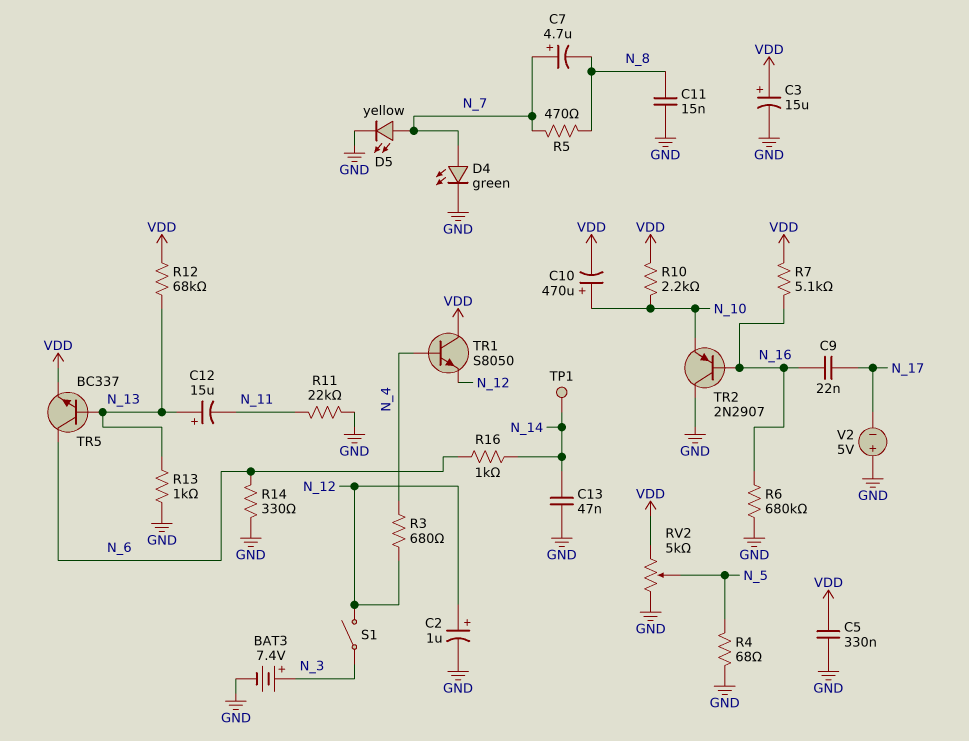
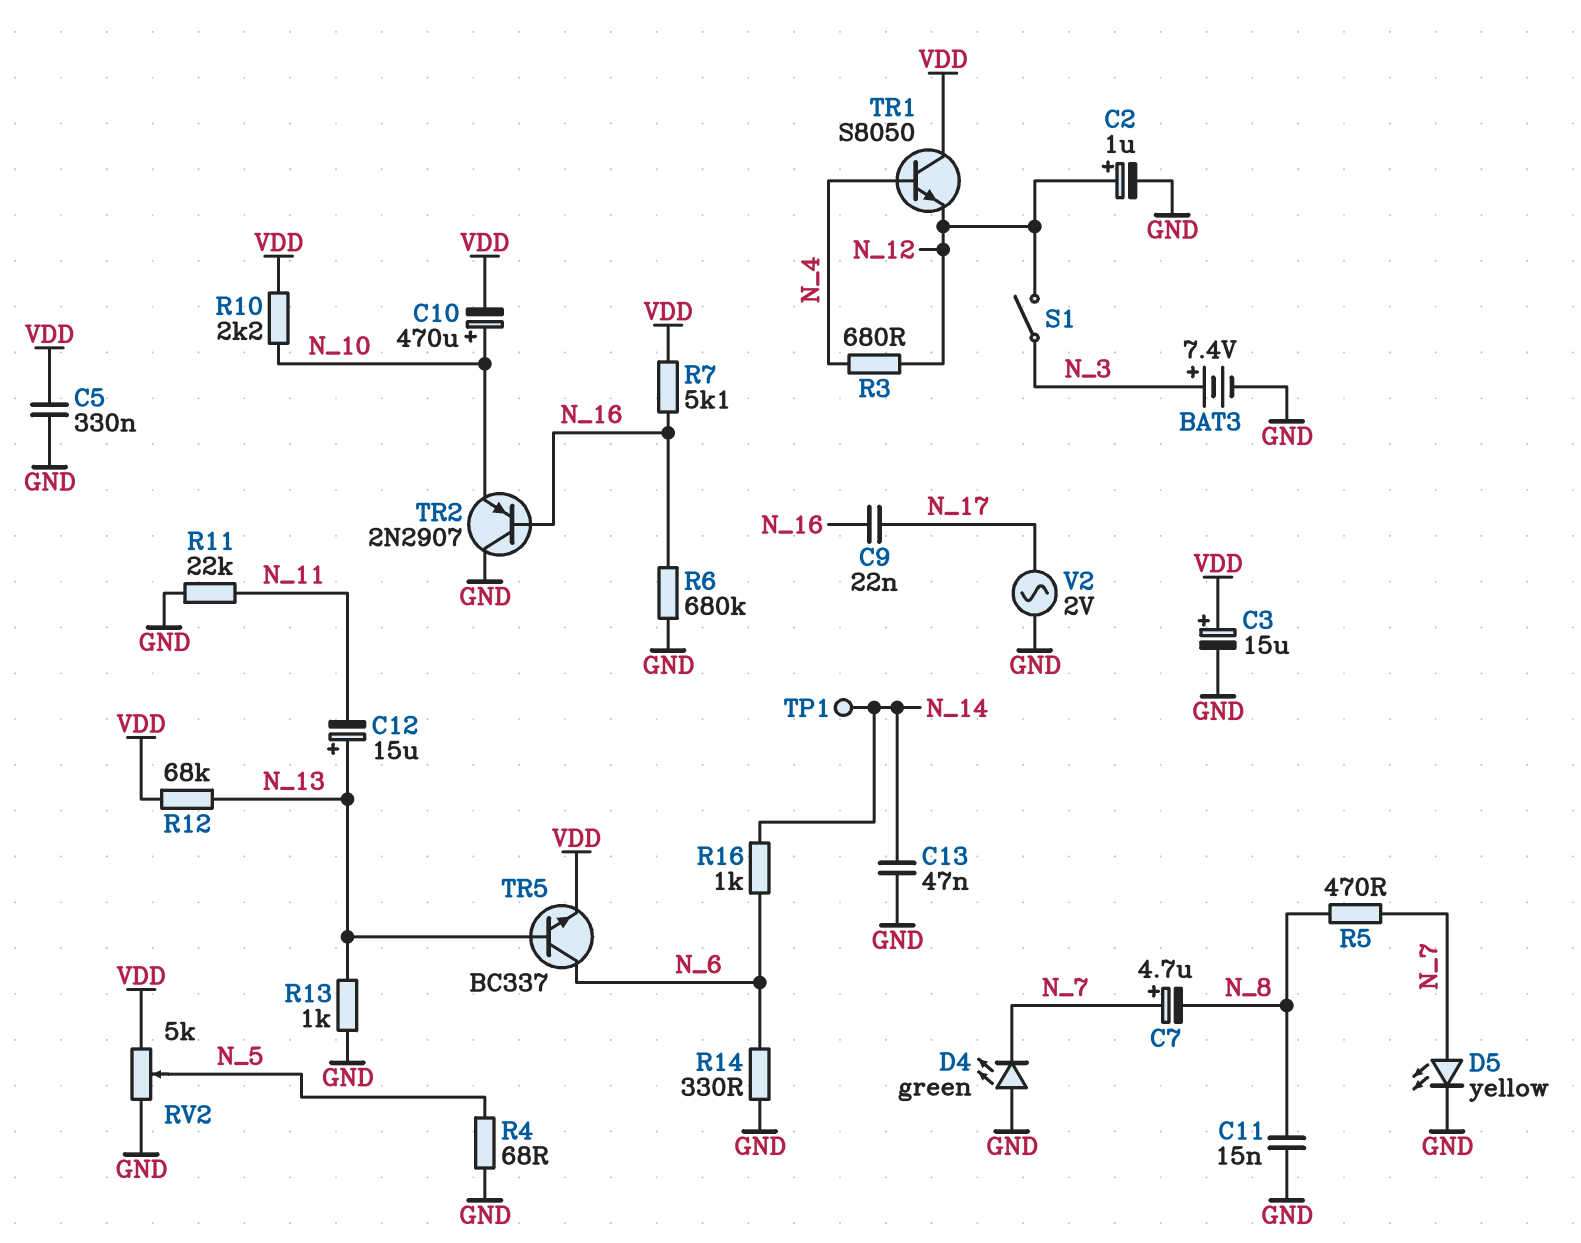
D4: LED green (A N_7, K GND) -> LED green (A GND, K N_7)
V2: 5V (plus GND, minus N_17) -> AC 2V (GND, N_17)

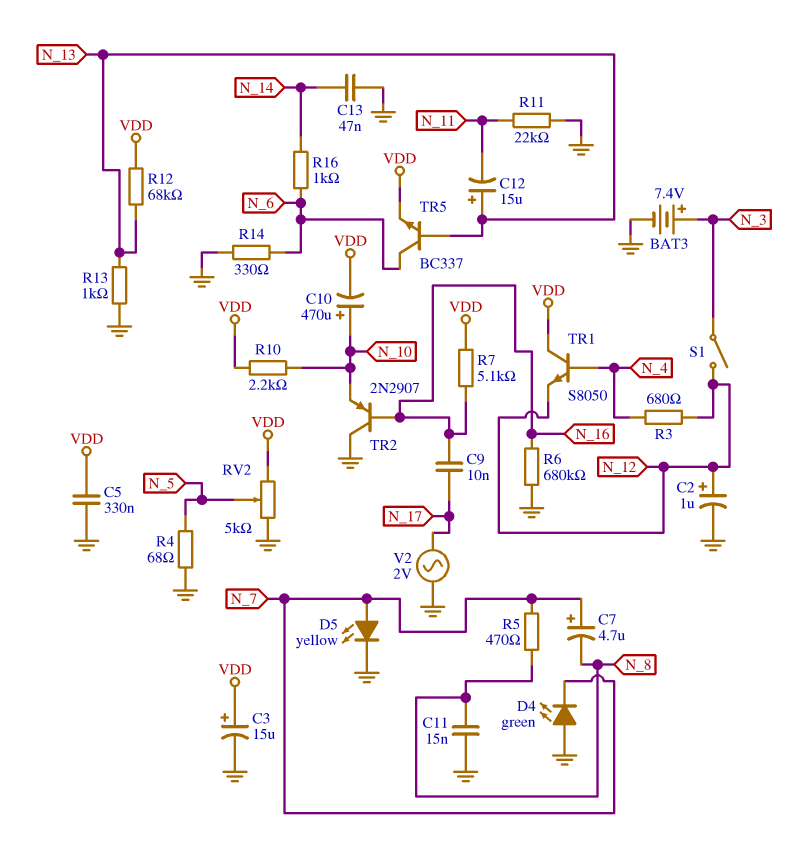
C9: 22nF (N_16, N_17) -> 10nF (N_16, N_17)
TP1: test point (N_14) -> none

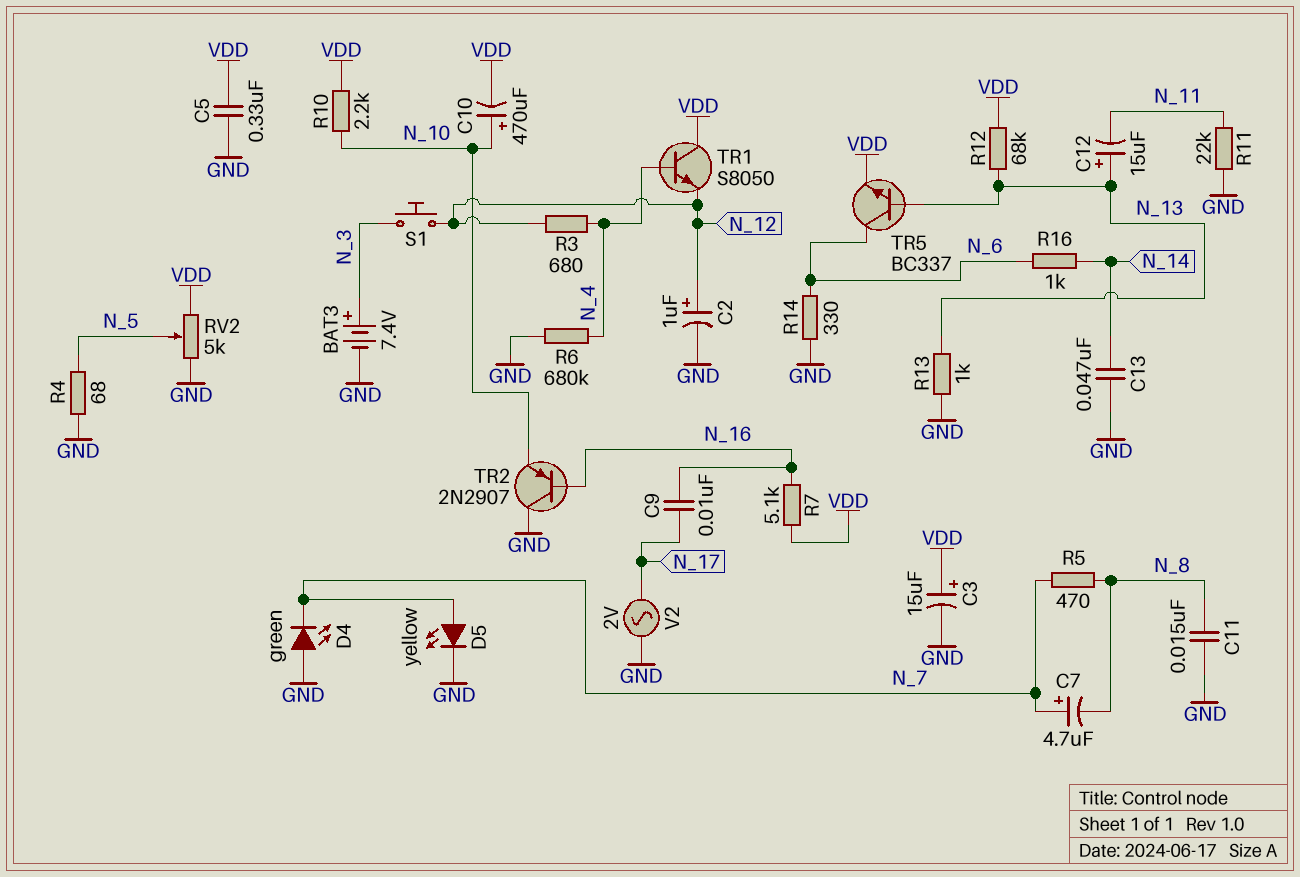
R6: 680k (GND, N_16) -> 680k (GND, N_4)
S1: switch (N_3, N_12) -> button (N_3, N_12)

